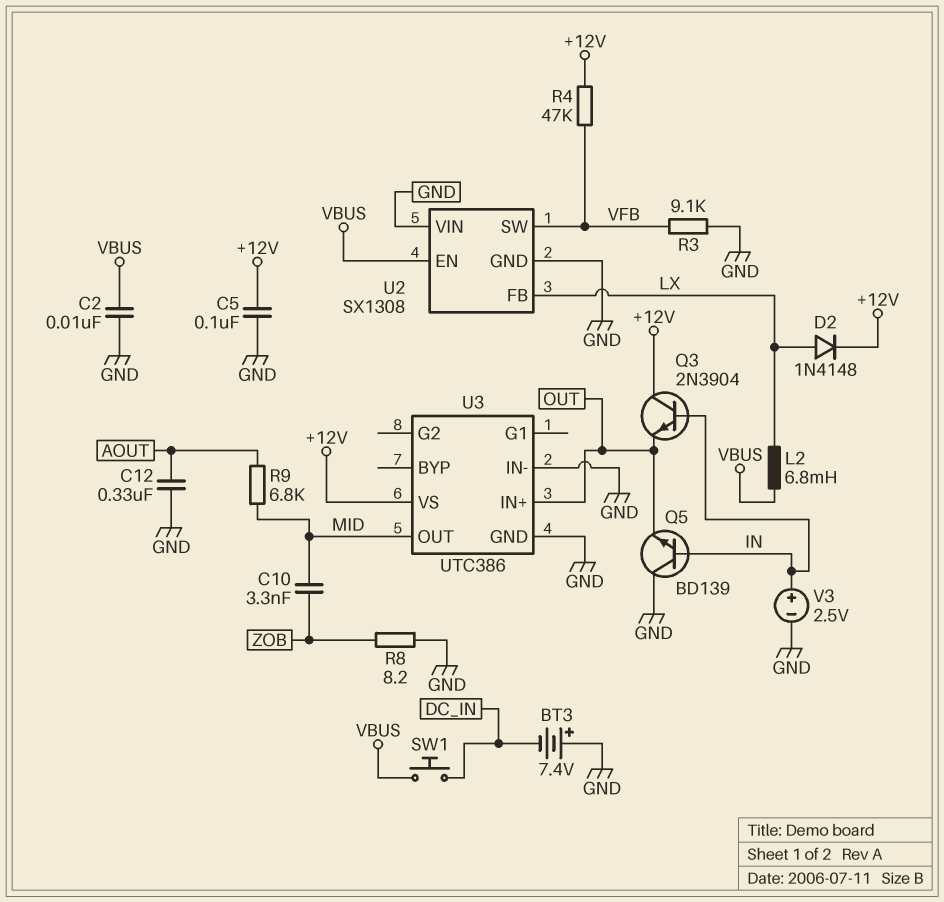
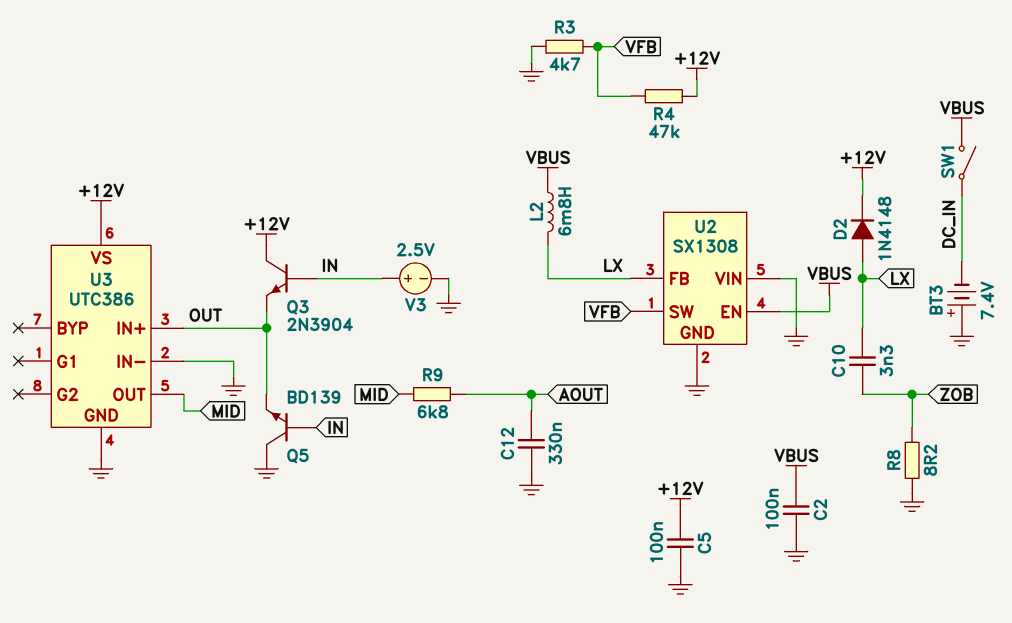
C2: 10nF (GND, VBUS) -> 100nF (GND, VBUS)
C10: 3.3nF (MID, ZOB) -> 3.3nF (LX, ZOB)
R3: 9.1k (GND, VFB) -> 4.7k (GND, VFB)
SW1: button (DC_IN, VBUS) -> switch (DC_IN, VBUS)

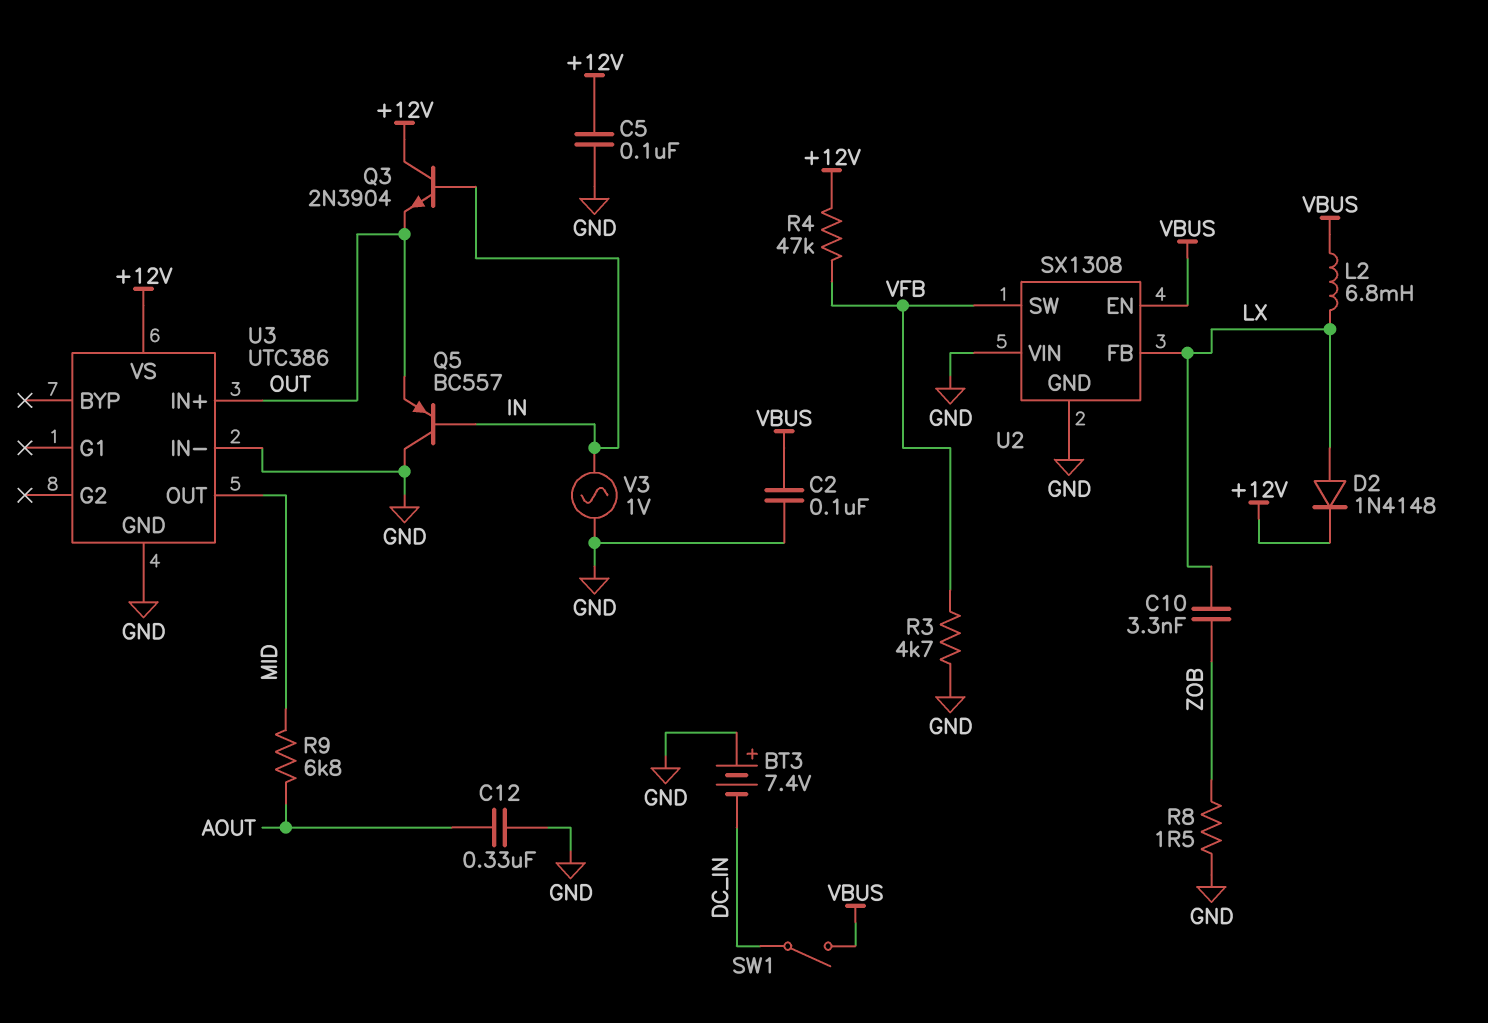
Q5: NPN BD139 (B IN, C GND, E OUT) -> PNP BC557 (B IN, C GND, E OUT)
R8: 8.2 (GND, ZOB) -> 1.5 (GND, ZOB)
V3: 2.5V (plus IN, minus GND) -> AC 1V (GND, IN)

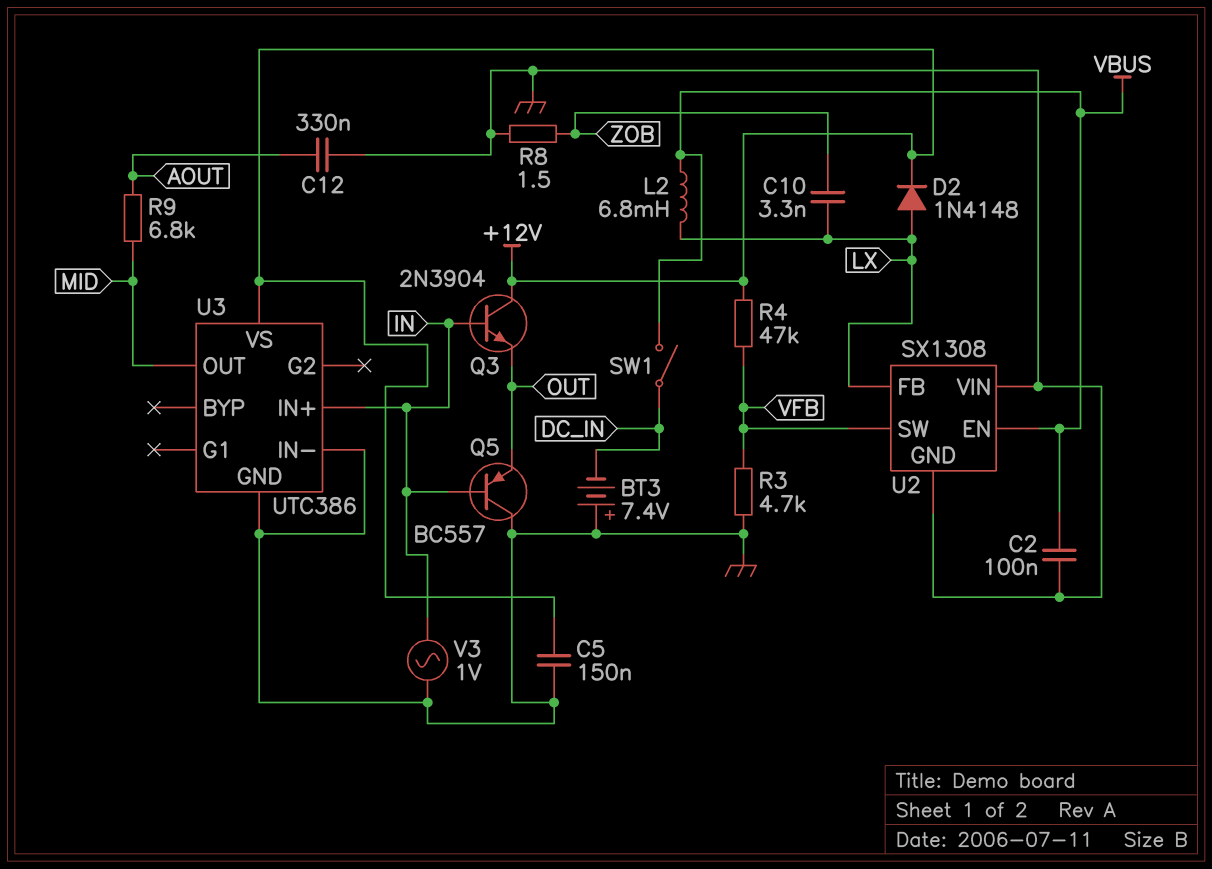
C5: 100nF (+12V, GND) -> 150nF (+12V, GND)
U3 pin IN+: OUT -> IN

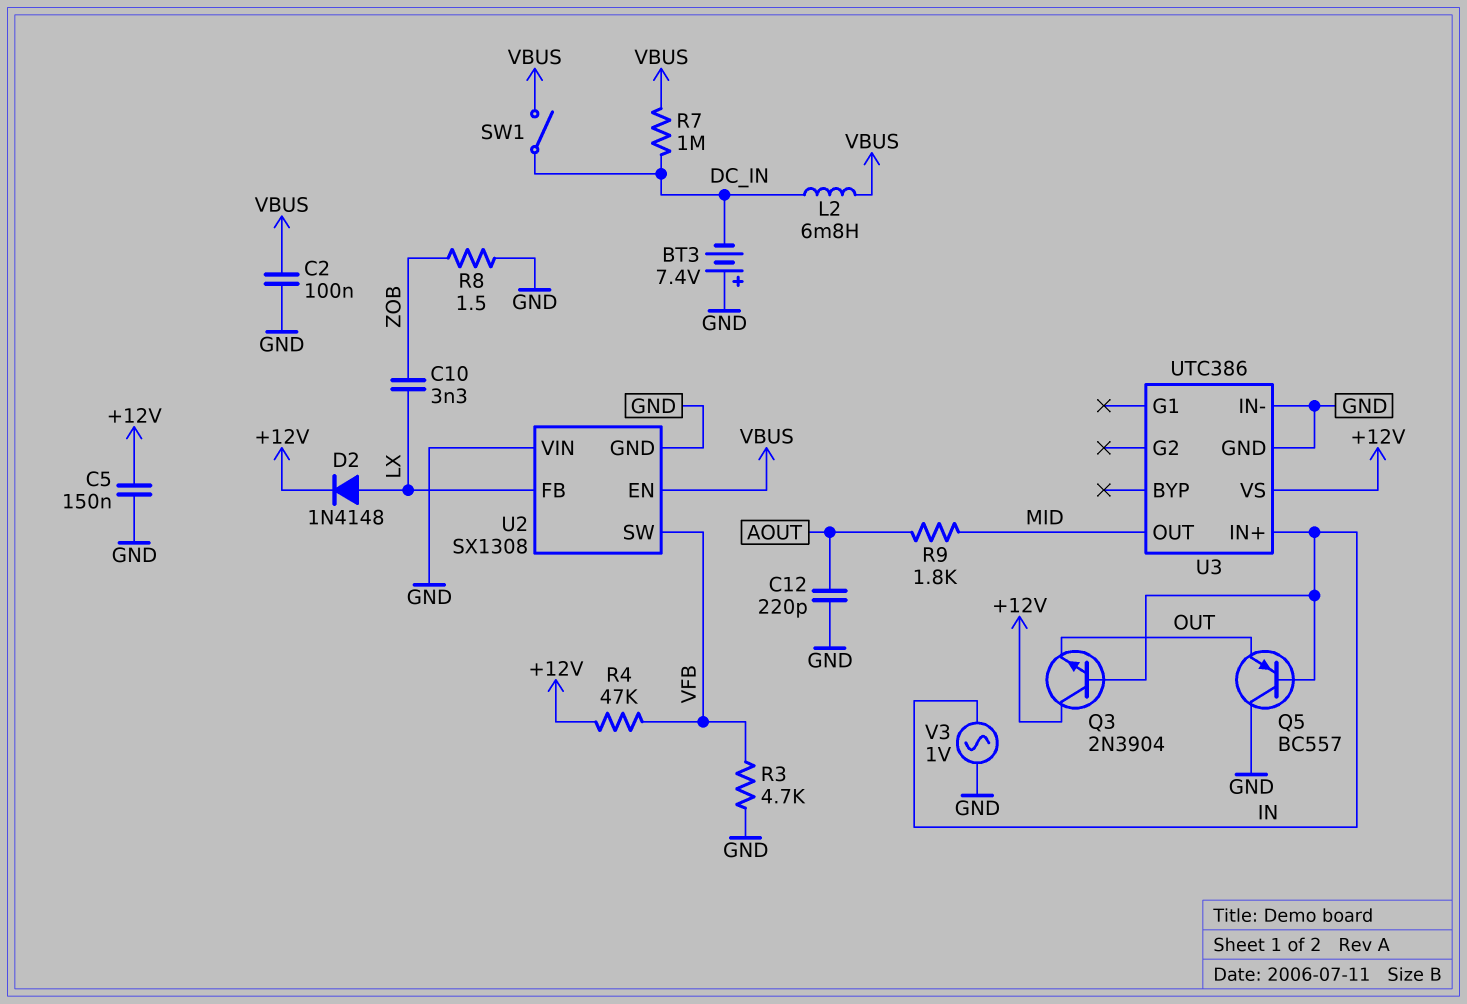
C12: 330nF (AOUT, GND) -> 220pF (AOUT, GND)
L2: 6.8mH (LX, VBUS) -> 6.8mH (DC_IN, VBUS)
R7: none -> 1M (DC_IN, VBUS)
R9: 6.8k (AOUT, MID) -> 1.8k (AOUT, MID)

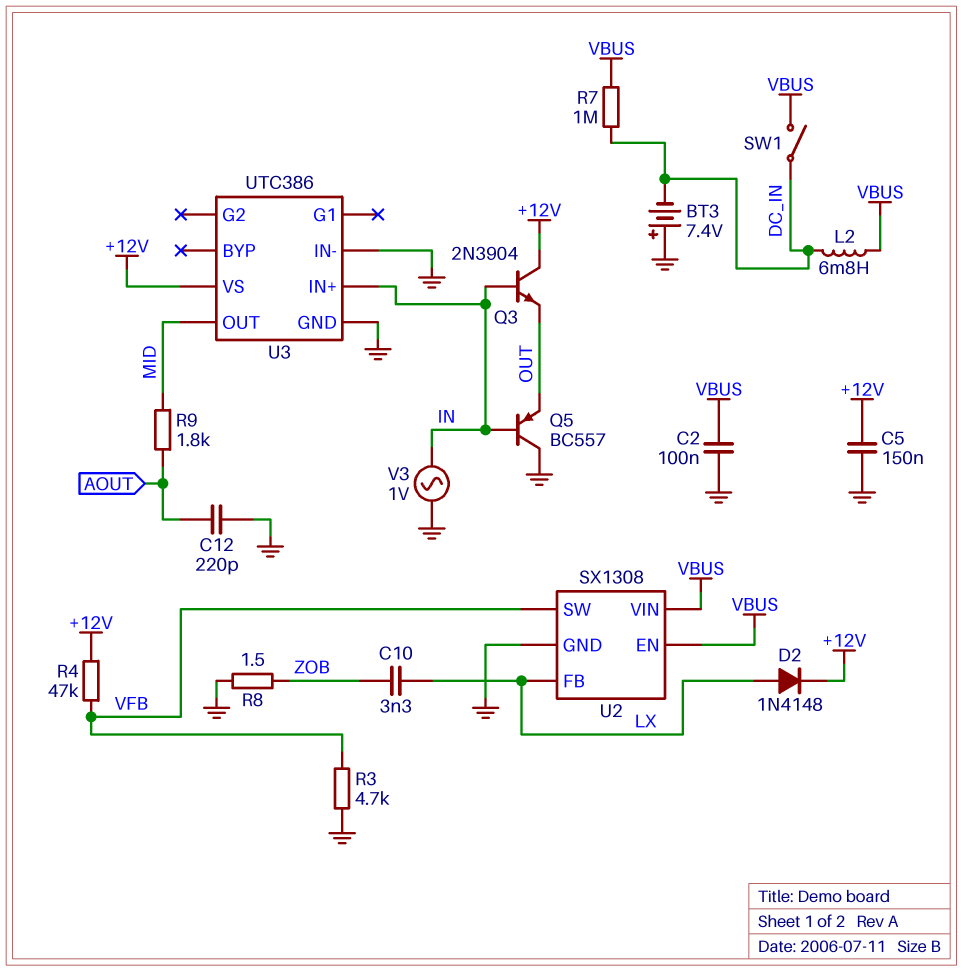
U2 pin VIN: GND -> VBUS

